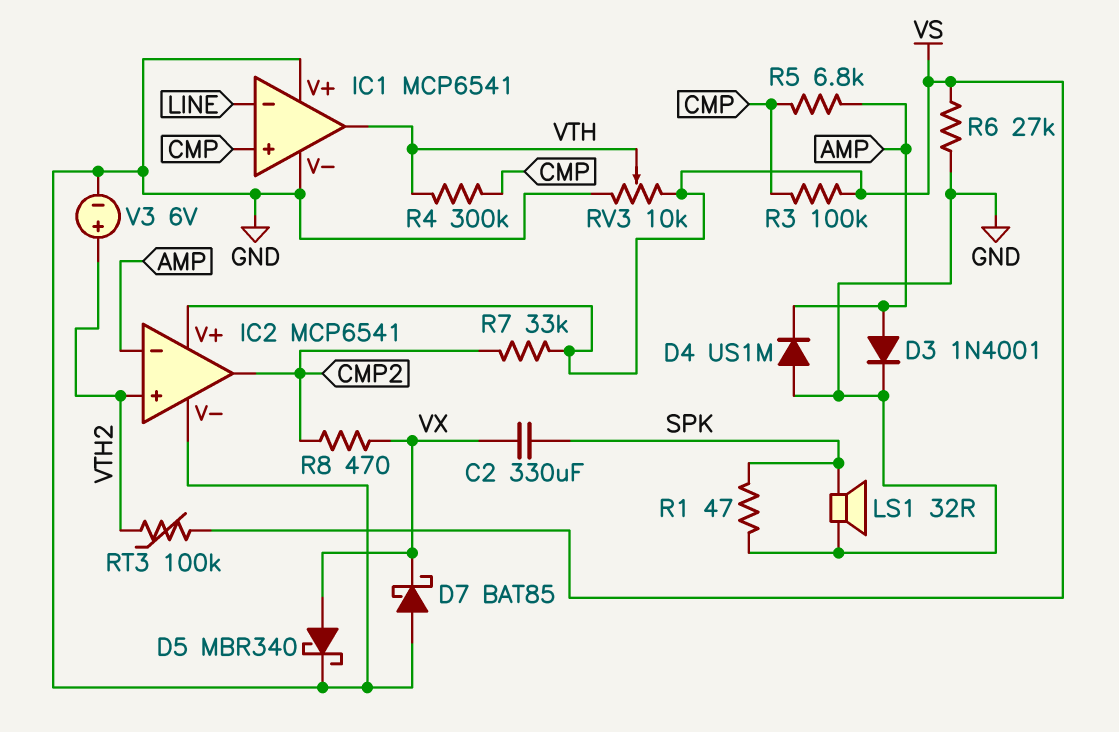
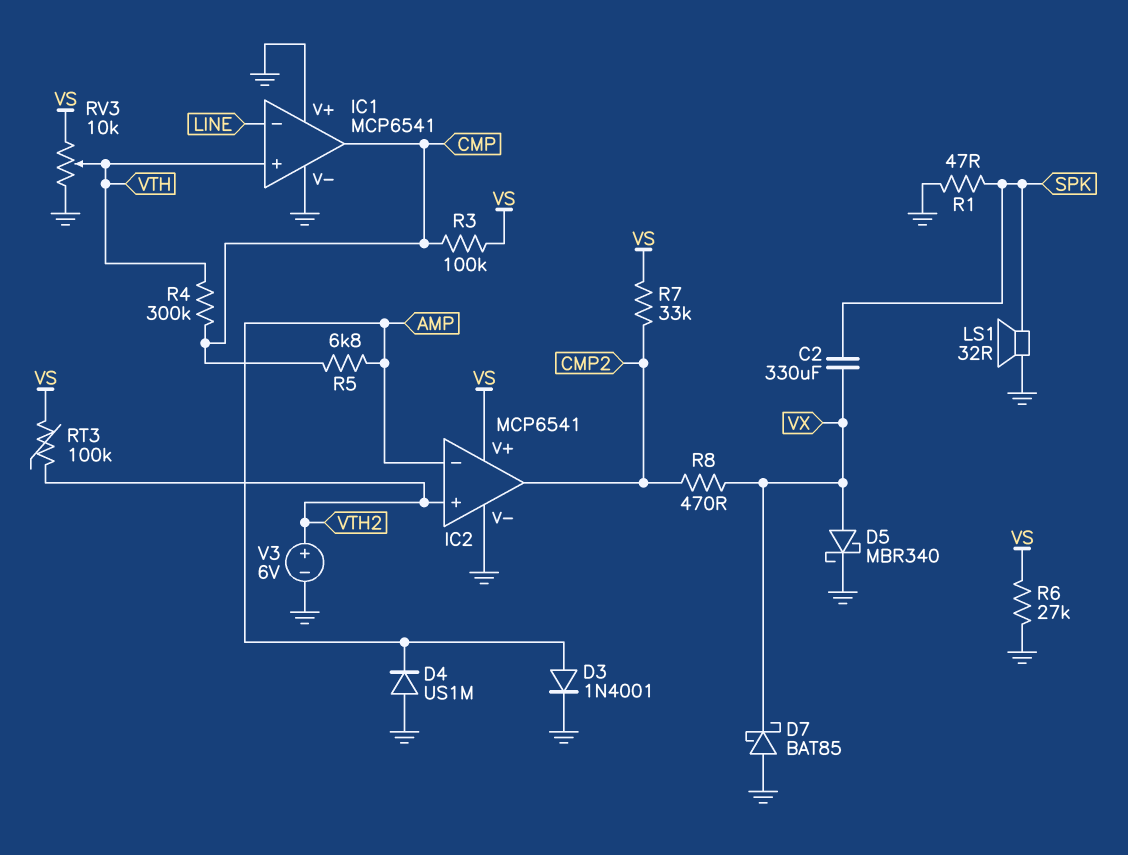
IC1 pin in+: CMP -> VTH
IC1 pin out: VTH -> CMP

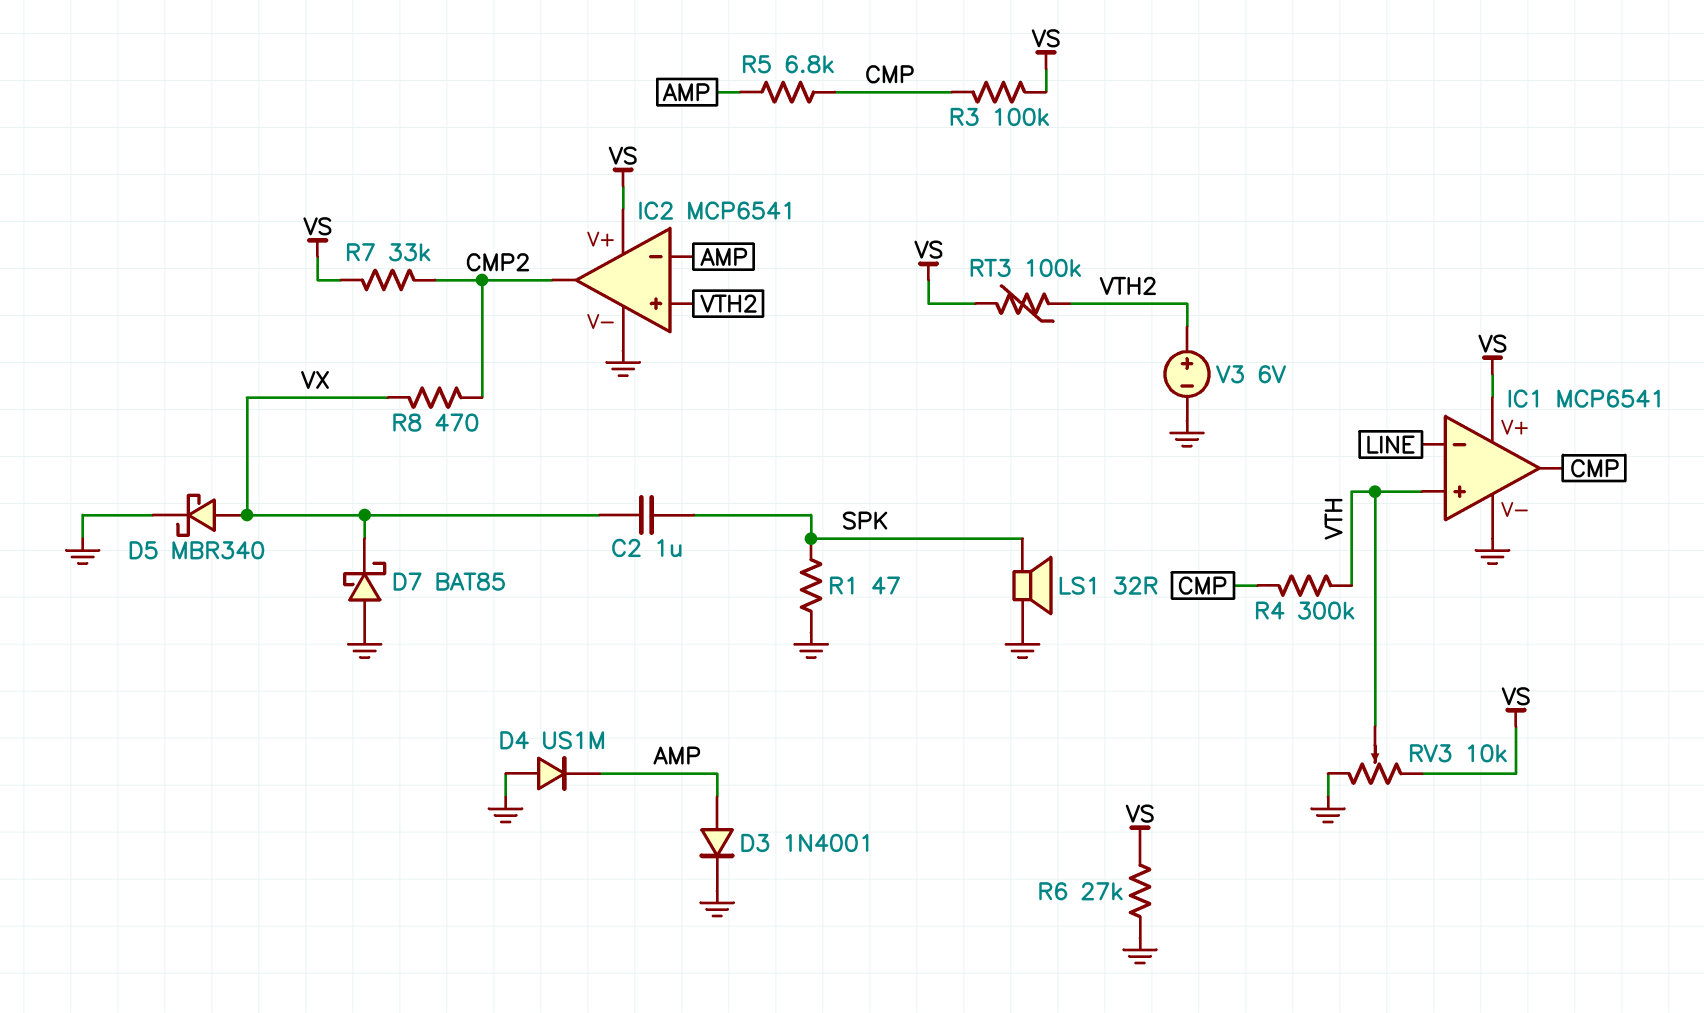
C2: 330uF (SPK, VX) -> 1uF (SPK, VX)
IC1 pin V+: GND -> VS

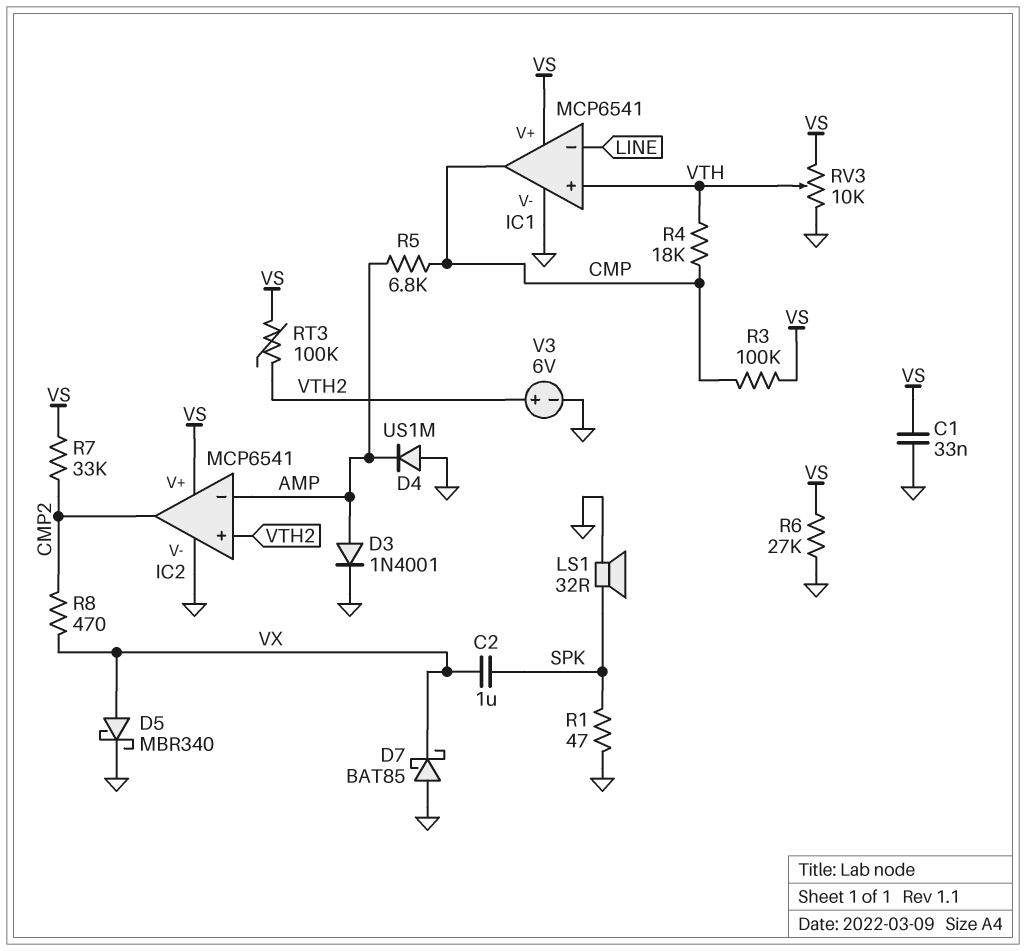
C1: none -> 33nF (GND, VS)
R4: 300k (CMP, VTH) -> 18k (CMP, VTH)

